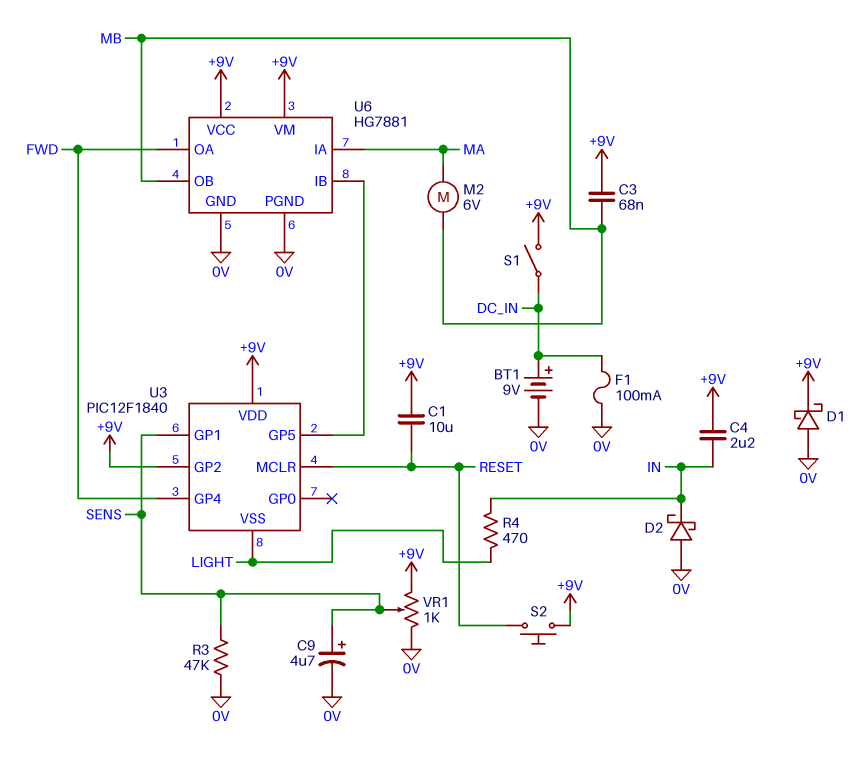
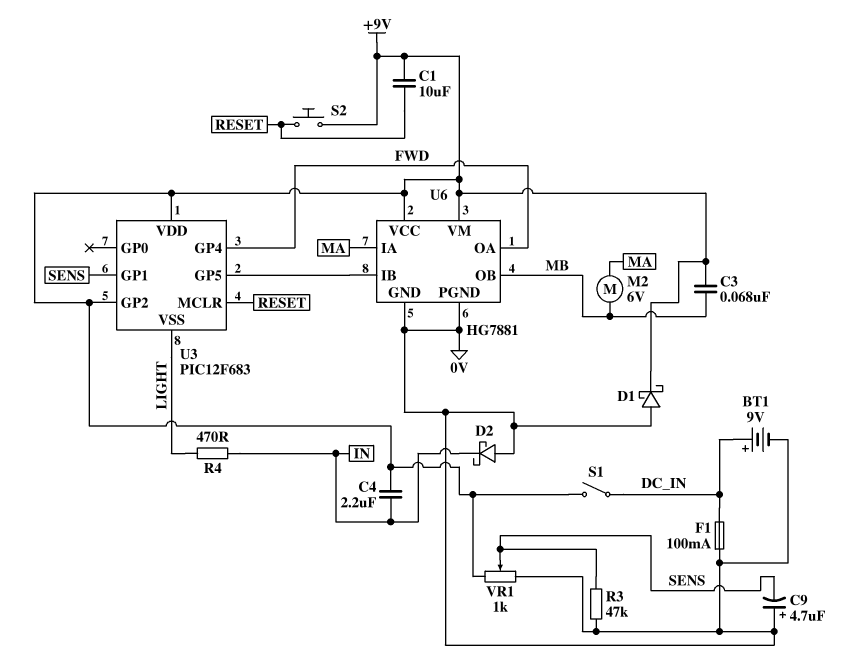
C9: 4.7uF (plus SENS, minus 0V) -> 4.7uF (plus 0V, minus SENS)
U3: PIC12F1840 -> PIC12F683

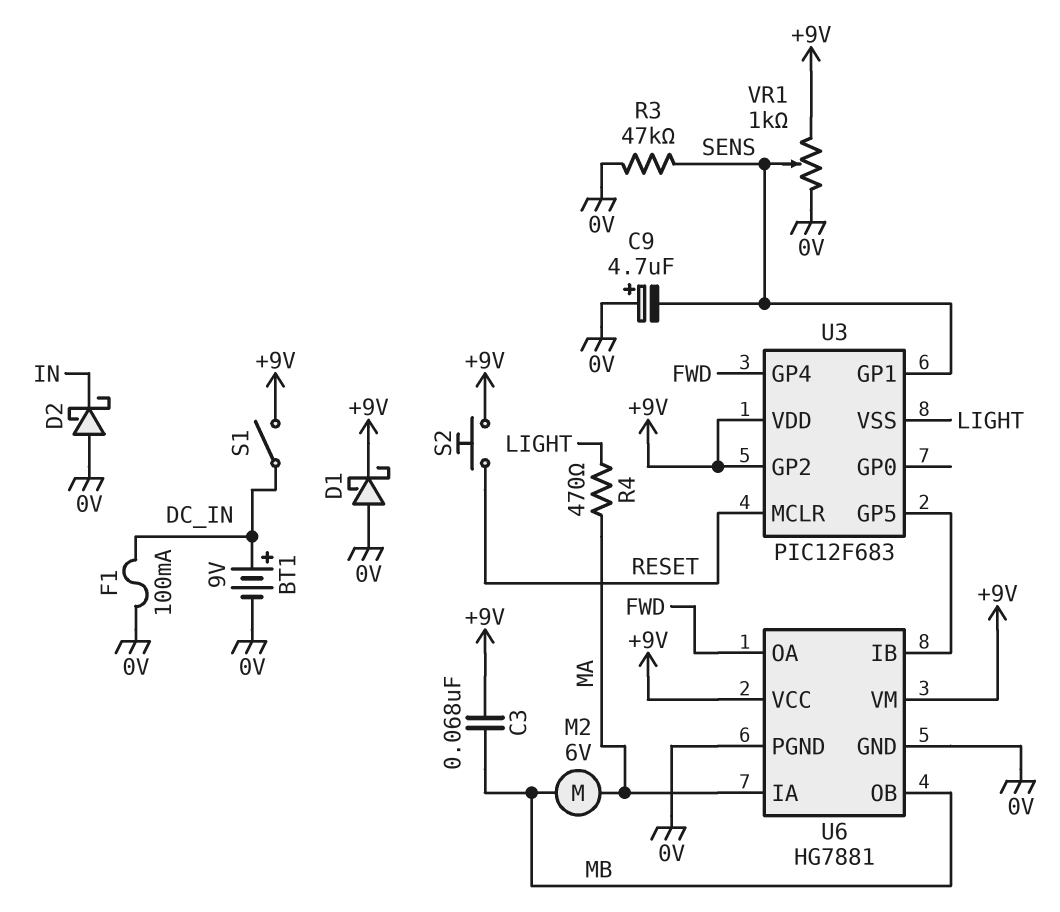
C1: 10uF (+9V, RESET) -> none
C4: 2.2uF (+9V, IN) -> none
R4: 470 (IN, LIGHT) -> 470 (LIGHT, MA)

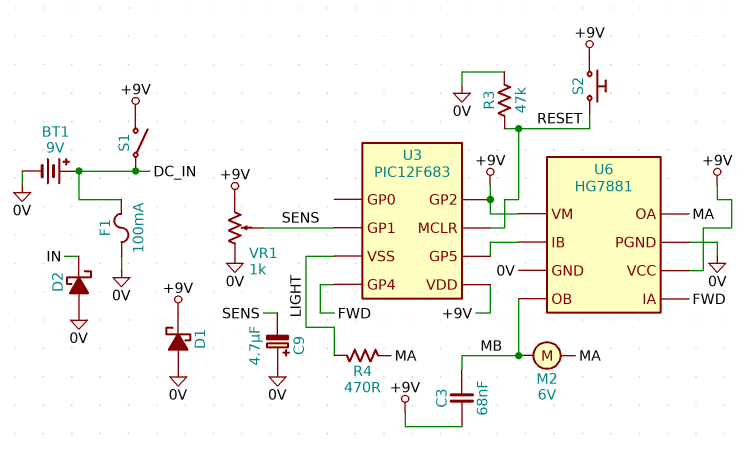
R3: 47k (0V, SENS) -> 47k (0V, RESET)
U6 pin IA: MA -> FWD
U6 pin OA: FWD -> MA

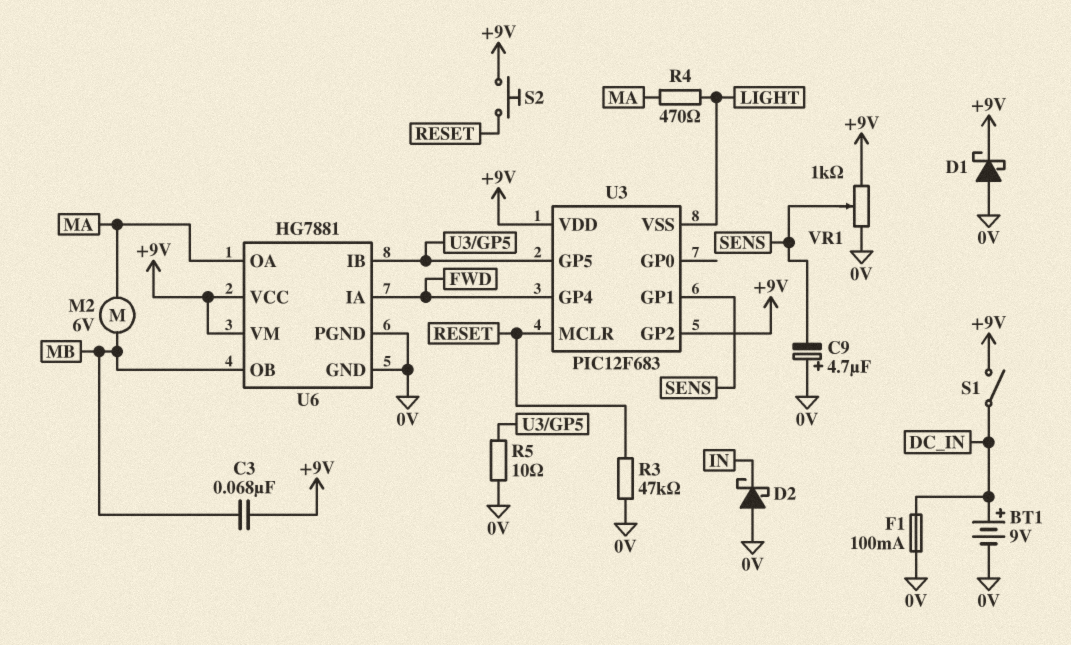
R5: none -> 10 (0V, U3/GP5)

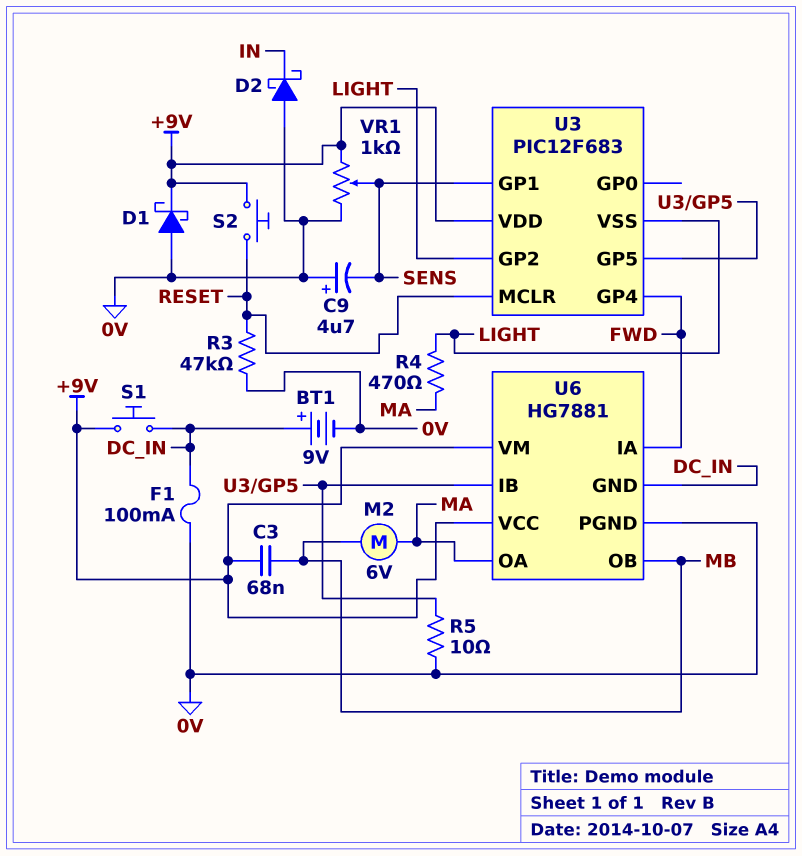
S1: switch (+9V, DC_IN) -> button (+9V, DC_IN)
U3 pin GP2: +9V -> LIGHT
U6 pin GND: 0V -> DC_IN

